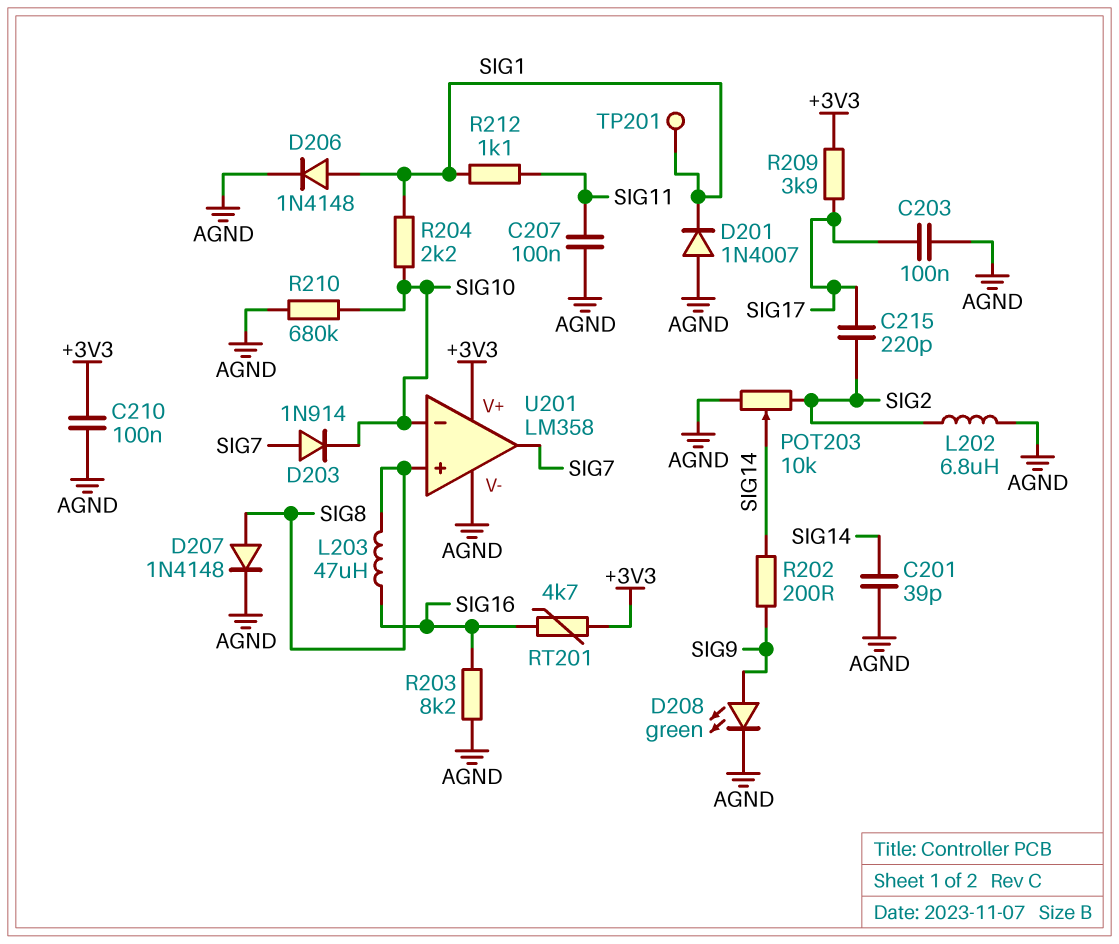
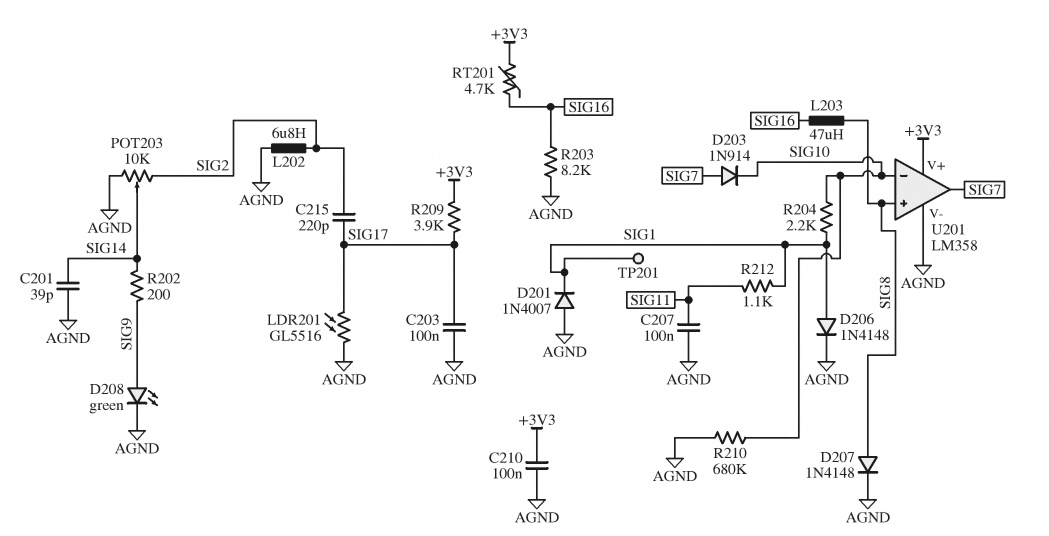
LDR201: none -> GL5516 (AGND, SIG17)

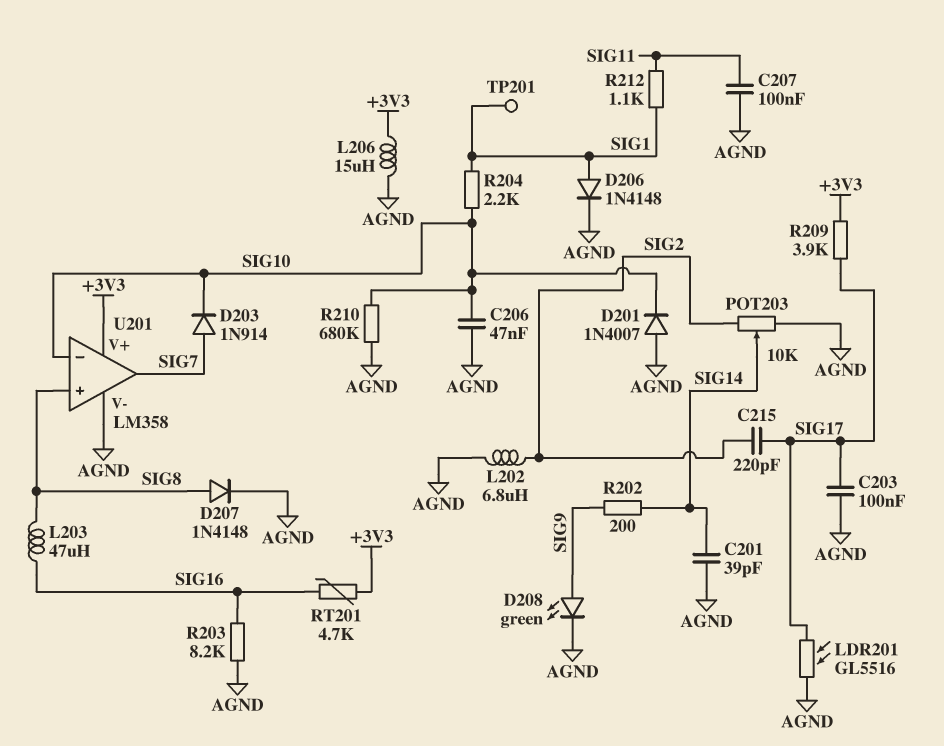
C206: none -> 47nF (AGND, SIG10)
C210: 100nF (+3V3, AGND) -> none
D201: diode 1N4007 (A AGND, K SIG1) -> diode 1N4007 (A AGND, K SIG10)
L206: none -> 15uH (+3V3, AGND)

